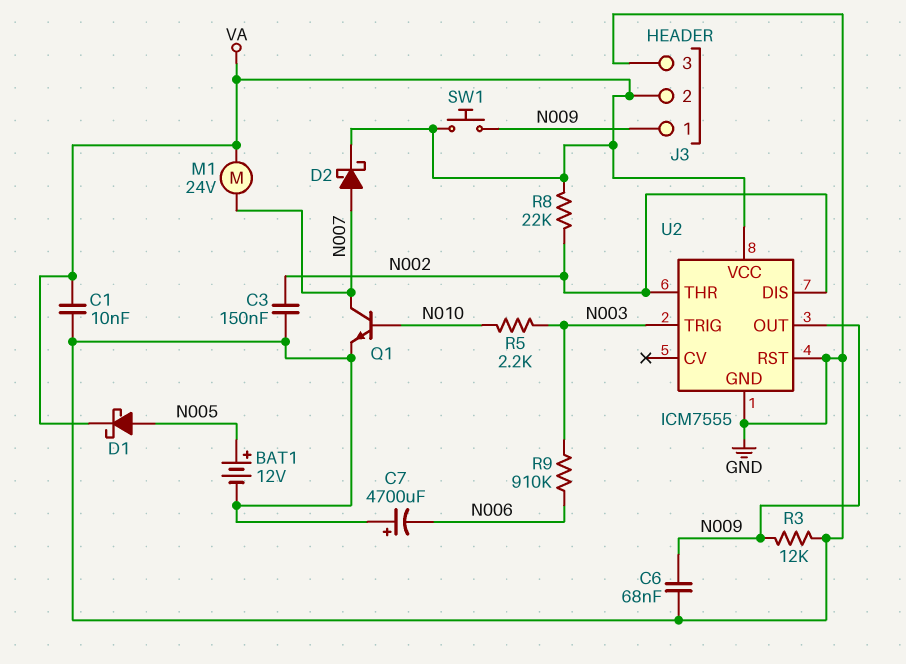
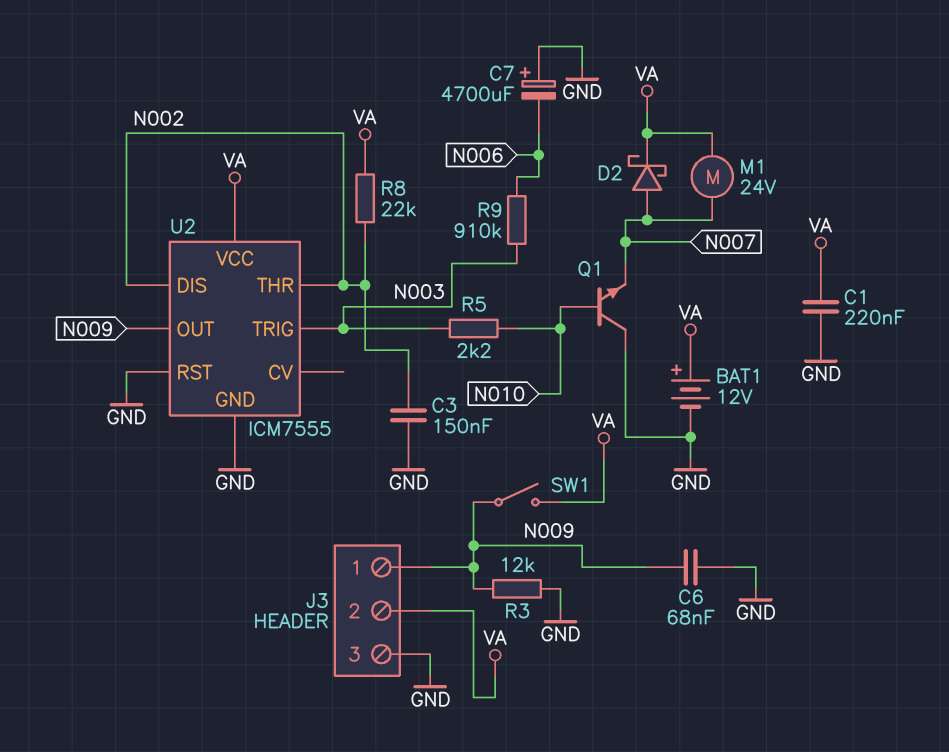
BAT1: 12V (plus N005, minus GND) -> 12V (plus VA, minus GND)
C1: 10nF (GND, VA) -> 220nF (GND, VA)
D1: schottky (A N005, K VA) -> none
Q1: NPN (B N010, C N007, E GND) -> NPN (B N010, C GND, E N007)
SW1: button (N009, VA) -> switch (N009, VA)

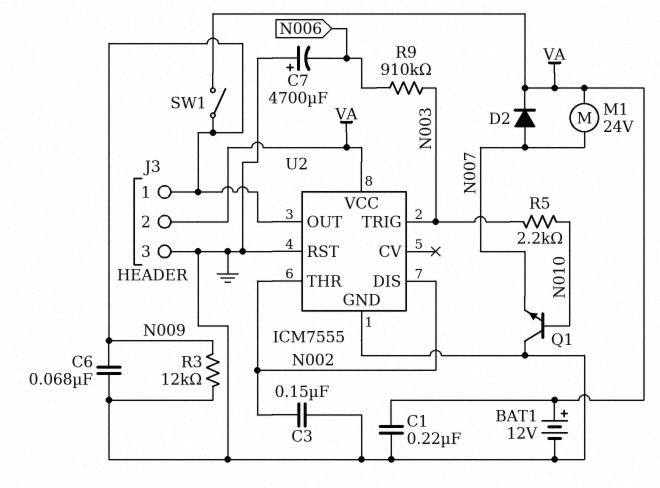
D2: schottky (A N007, K VA) -> diode (A N007, K VA)
R8: 22k (N002, VA) -> none

